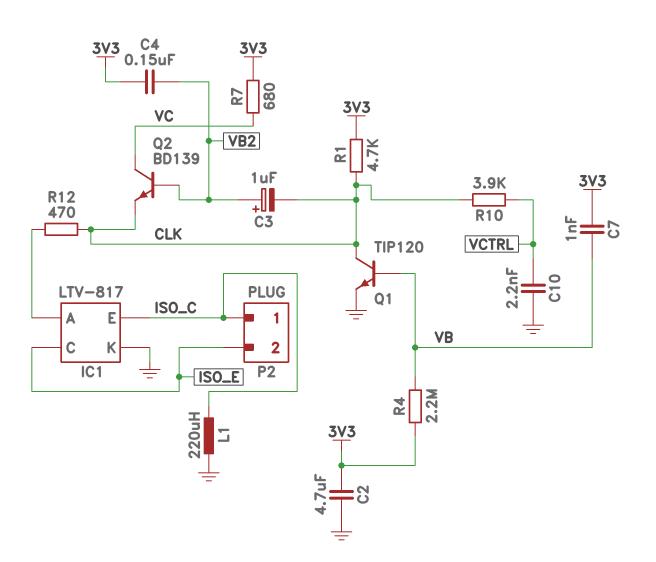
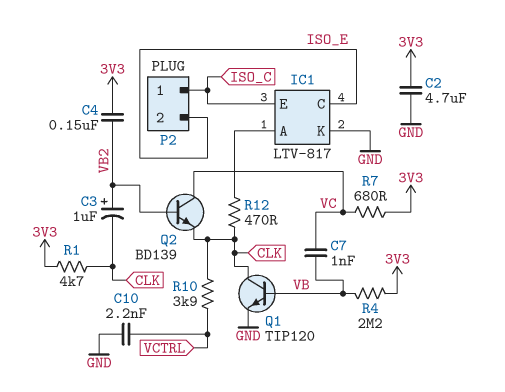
C7: 1nF (3V3, VB) -> 1nF (VB, VC)
L1: 220uH (GND, ISO_C) -> none

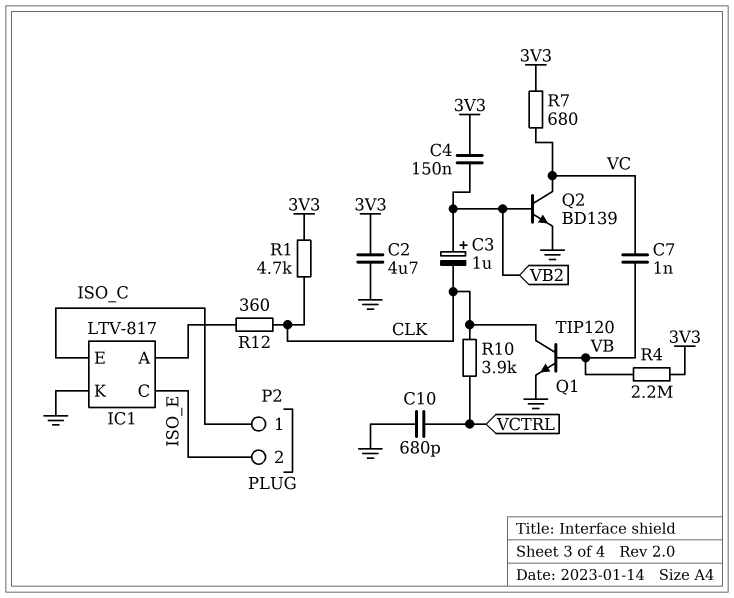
C10: 2.2nF (GND, VCTRL) -> 680pF (GND, VCTRL)
Q2: NPN BD139 (B VB2, C VC, E CLK) -> NPN BD139 (B VB2, C VC, E GND)
R12: 470 (CLK, IC1/A) -> 360 (CLK, IC1/A)

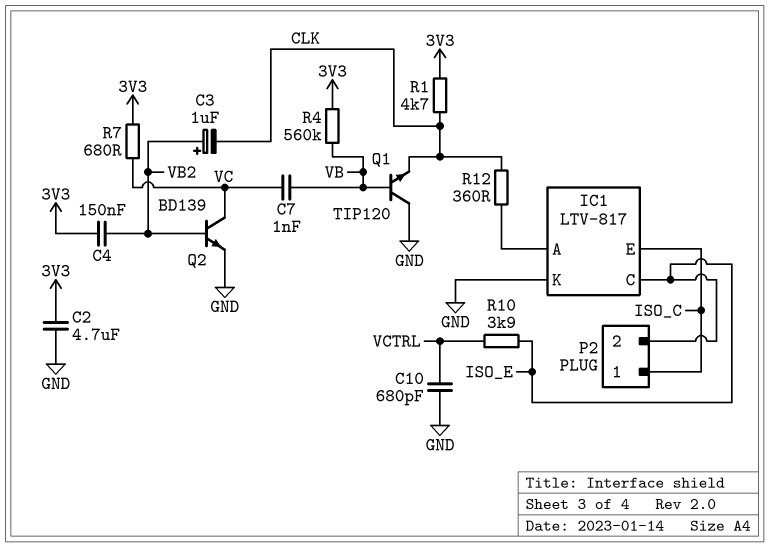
Q1: NPN TIP120 (B VB, C CLK, E GND) -> NPN TIP120 (B VB, C GND, E CLK)
R4: 2.2M (3V3, VB) -> 560k (3V3, VB)
R10: 3.9k (CLK, VCTRL) -> 3.9k (ISO_E, VCTRL)

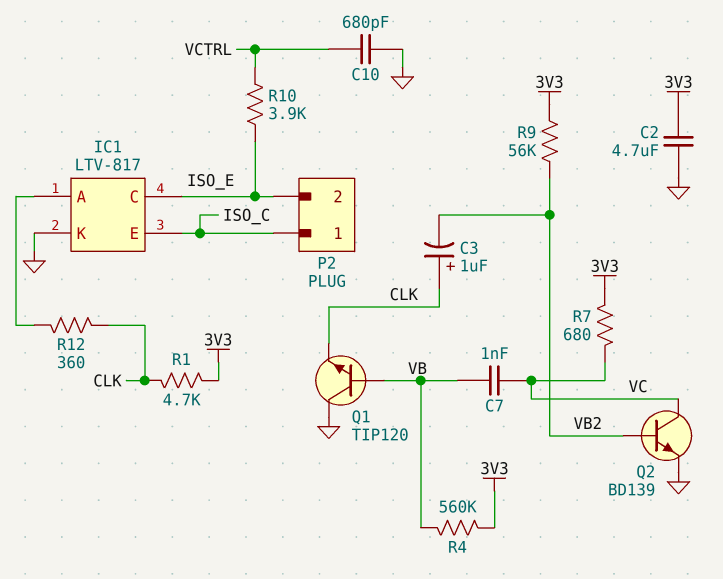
C3: 1uF (plus VB2, minus CLK) -> 1uF (plus CLK, minus VB2)
C4: 150nF (3V3, VB2) -> none
R9: none -> 56k (3V3, VB2)

